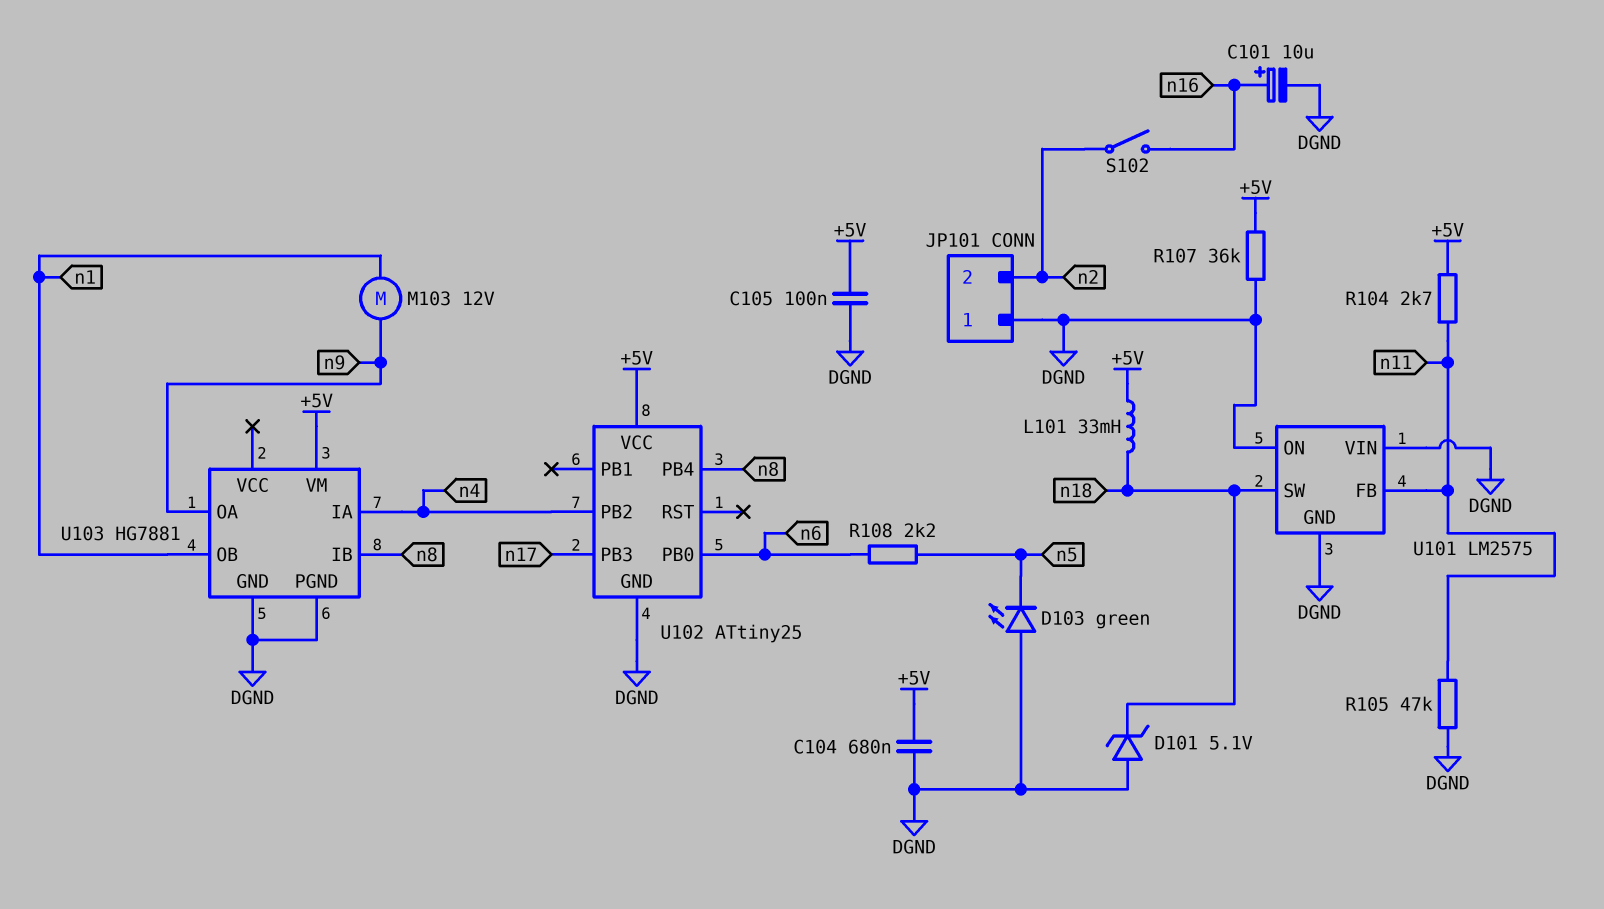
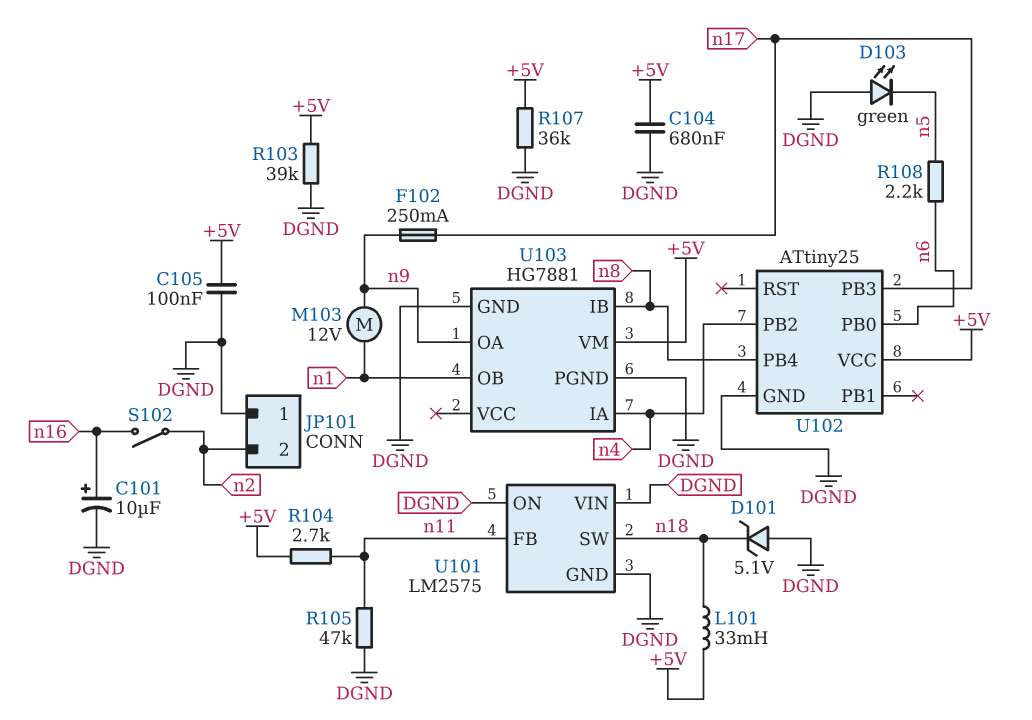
F102: none -> 250mA (n9, n17)
R103: none -> 39k (+5V, DGND)

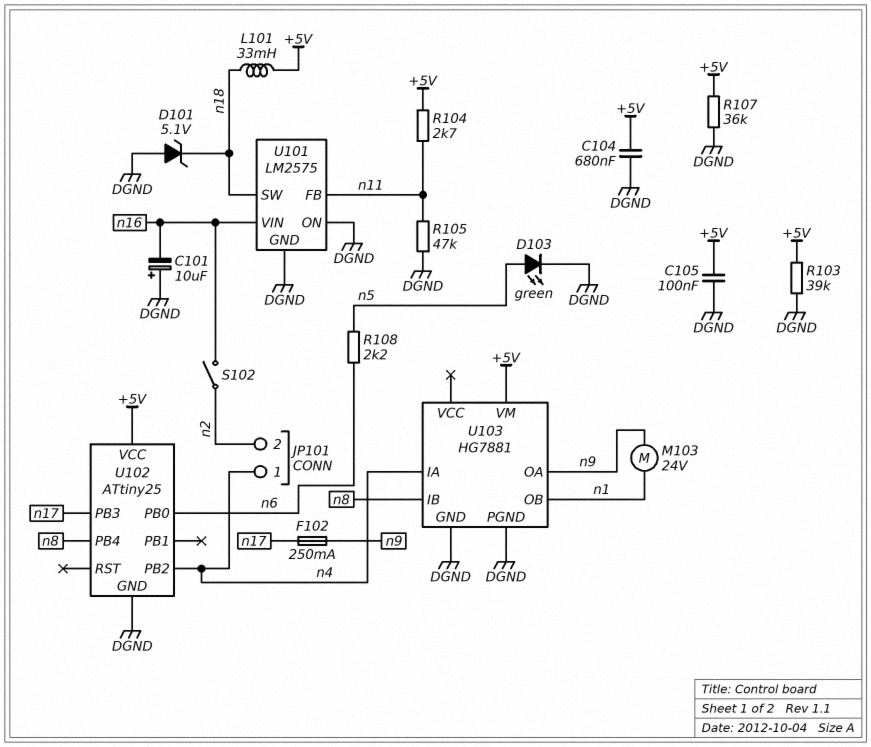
C101: 10uF (plus n16, minus DGND) -> 10uF (plus DGND, minus n16)
D103: LED green (A DGND, K n5) -> LED green (A n5, K DGND)
JP101 pin 1: DGND -> n4
M103: motor 12V (n1, n9) -> motor 24V (n1, n9)
U101 pin VIN: DGND -> n16

